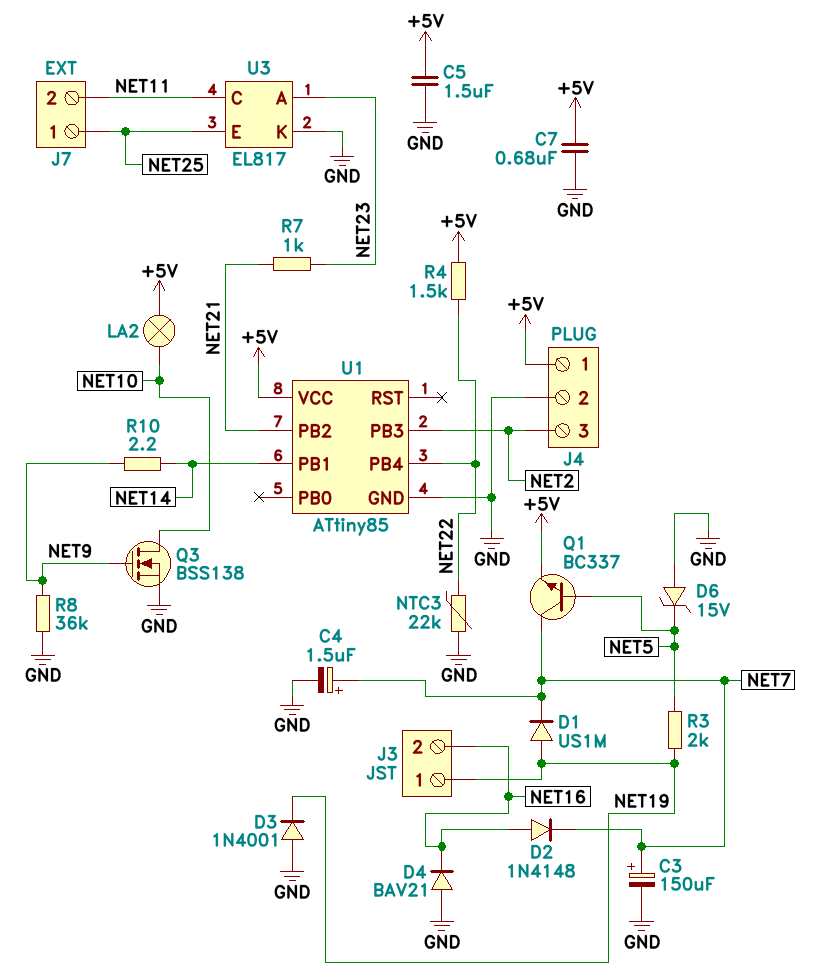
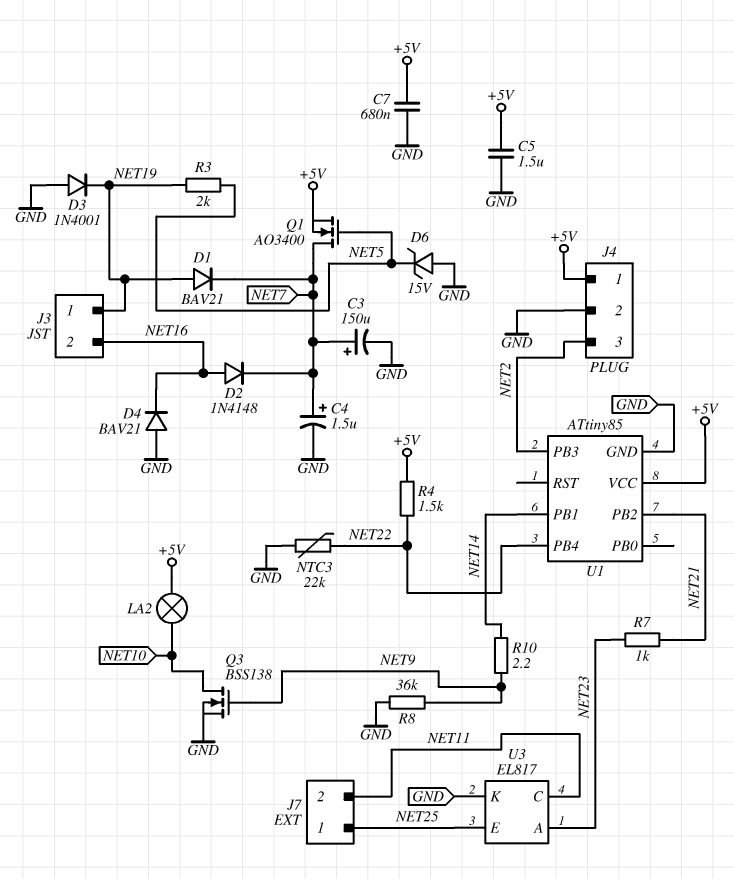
D1: diode US1M (A NET19, K NET7) -> diode BAV21 (A NET19, K NET7)
Q1: NPN BC337 (B NET5, C NET7, E +5V) -> NMOS AO3400 (G NET5, D NET7, S +5V)

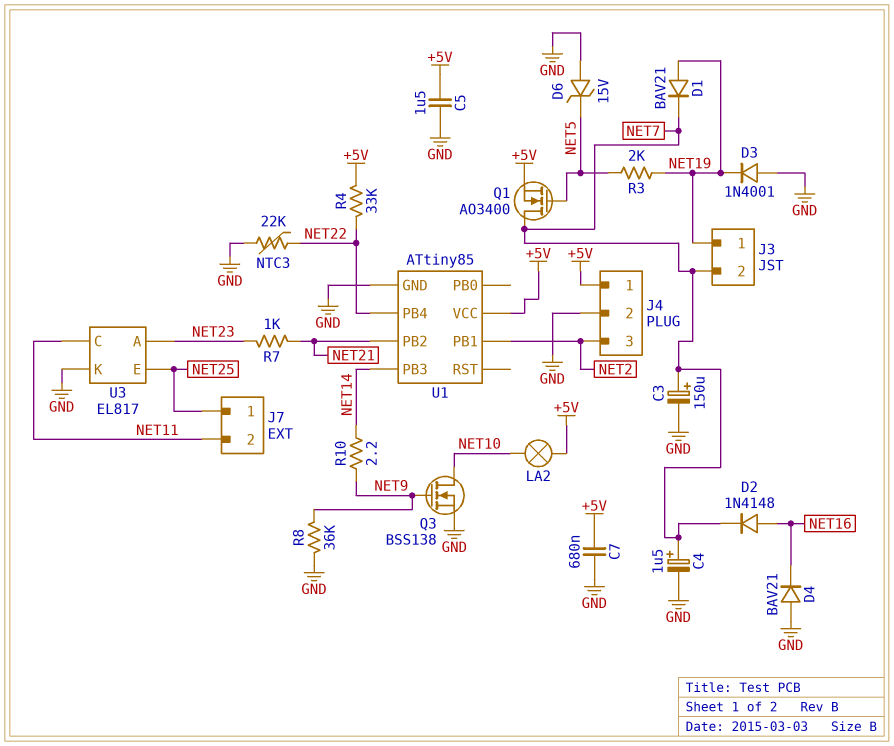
J3 pin 2: NET16 -> NET7
R4: 1.5k (+5V, NET22) -> 33k (+5V, NET22)
U1 pin PB1: NET14 -> NET2
U1 pin PB3: NET2 -> NET14

